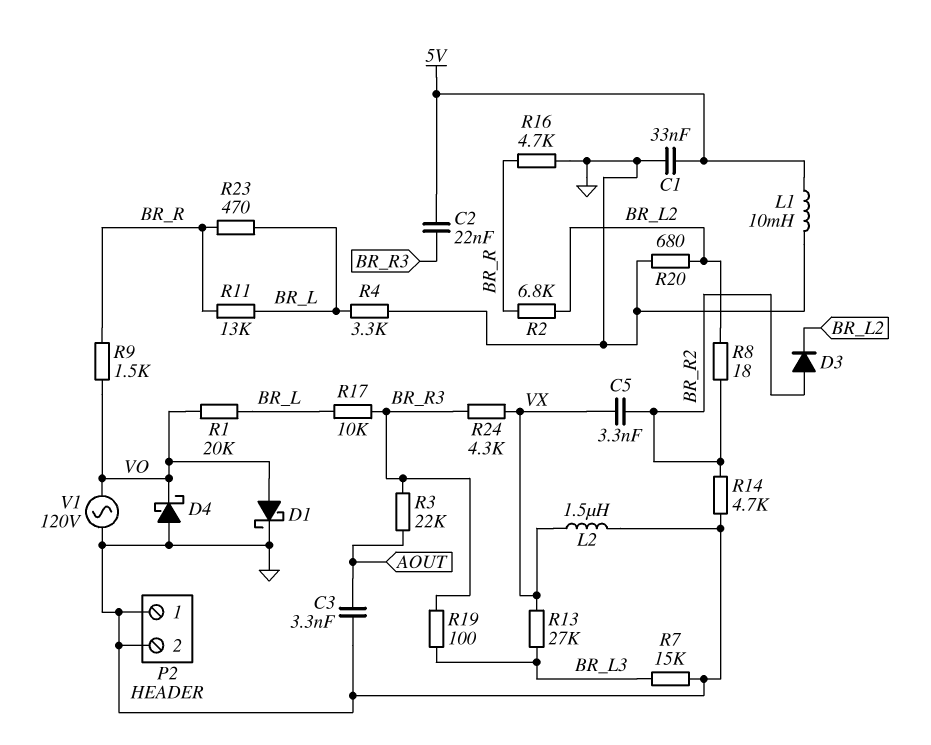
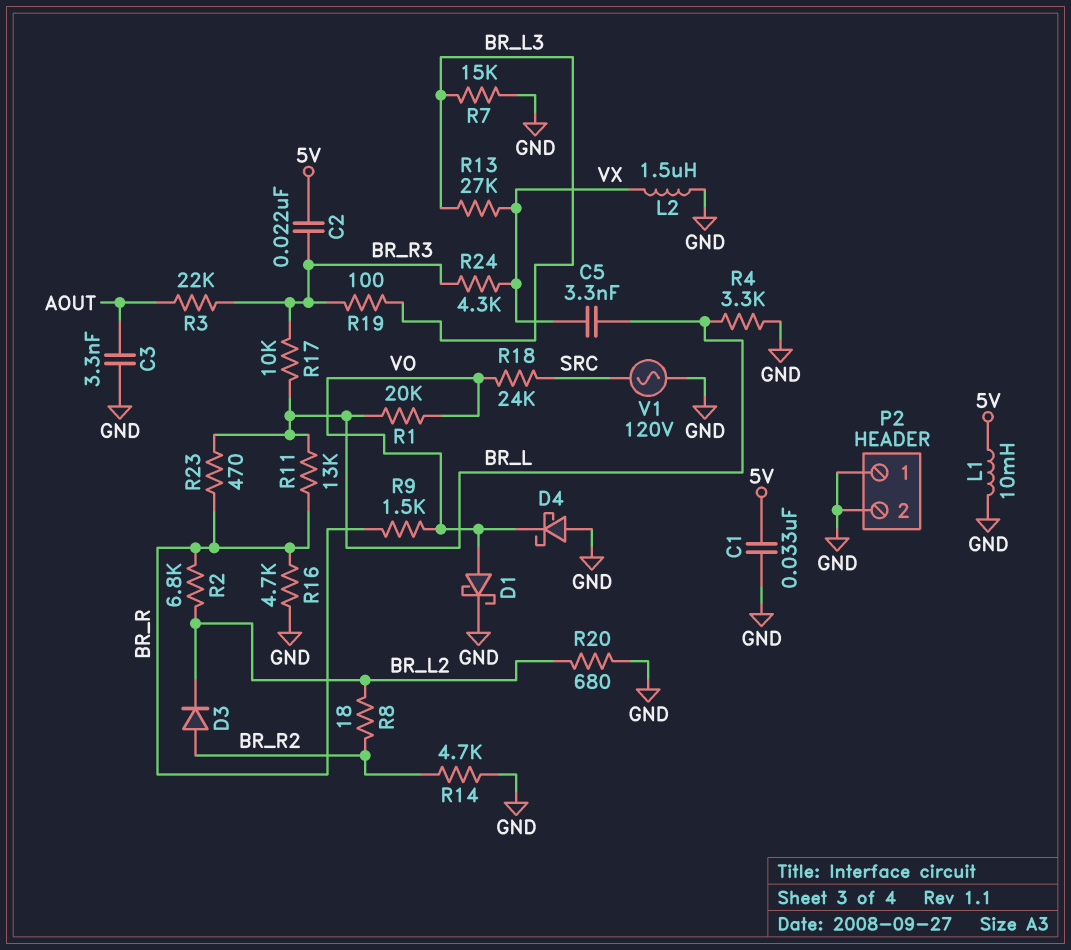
C5: 3.3nF (BR_R2, VX) -> 3.3nF (BR_L, VX)
R18: none -> 24k (SRC, VO)
V1: AC 120V (GND, VO) -> AC 120V (GND, SRC)

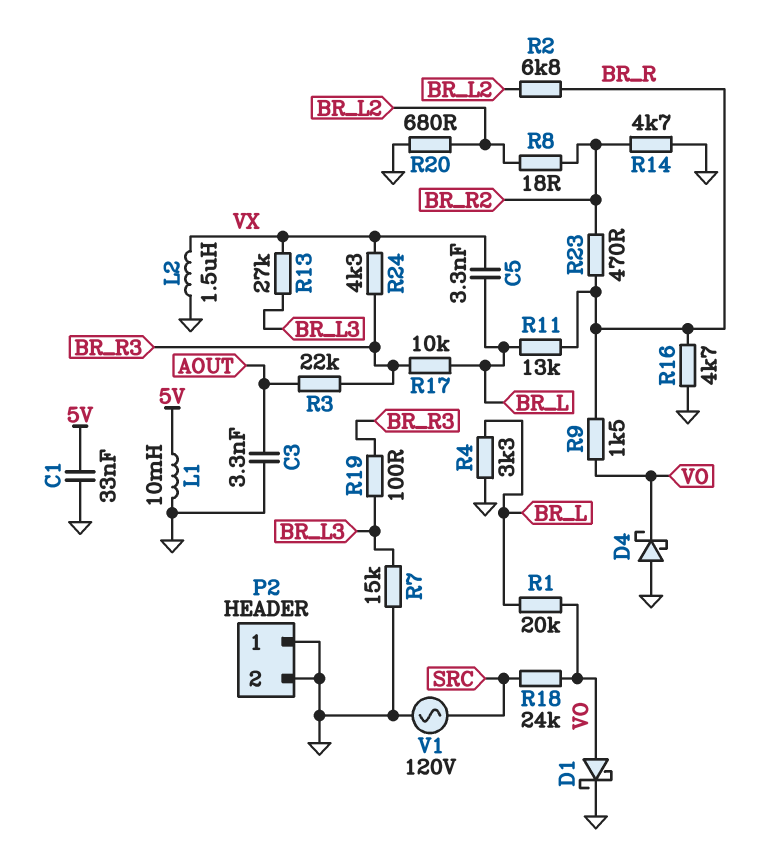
C2: 22nF (5V, BR_R3) -> none
D3: diode (A BR_R2, K BR_L2) -> none
R23: 470 (BR_L, BR_R) -> 470 (BR_R, BR_R2)

